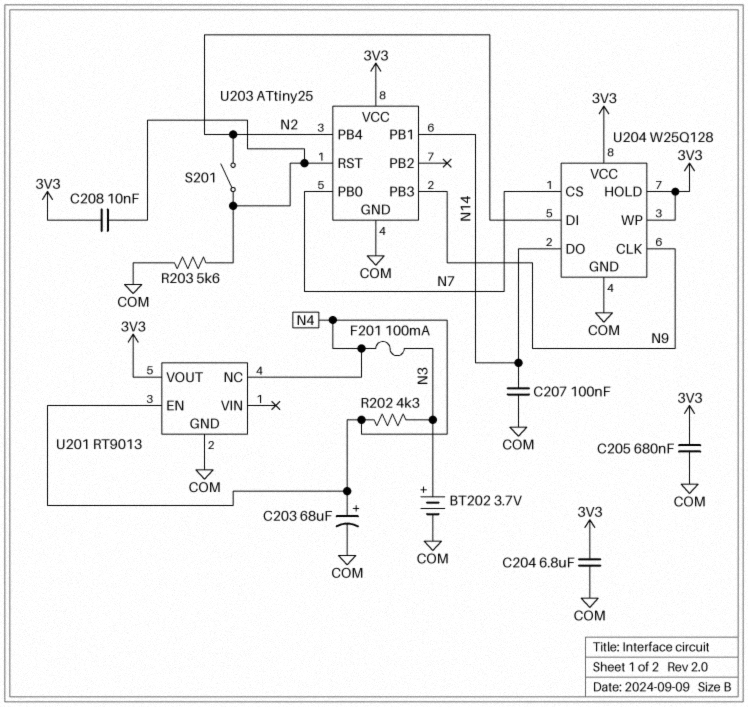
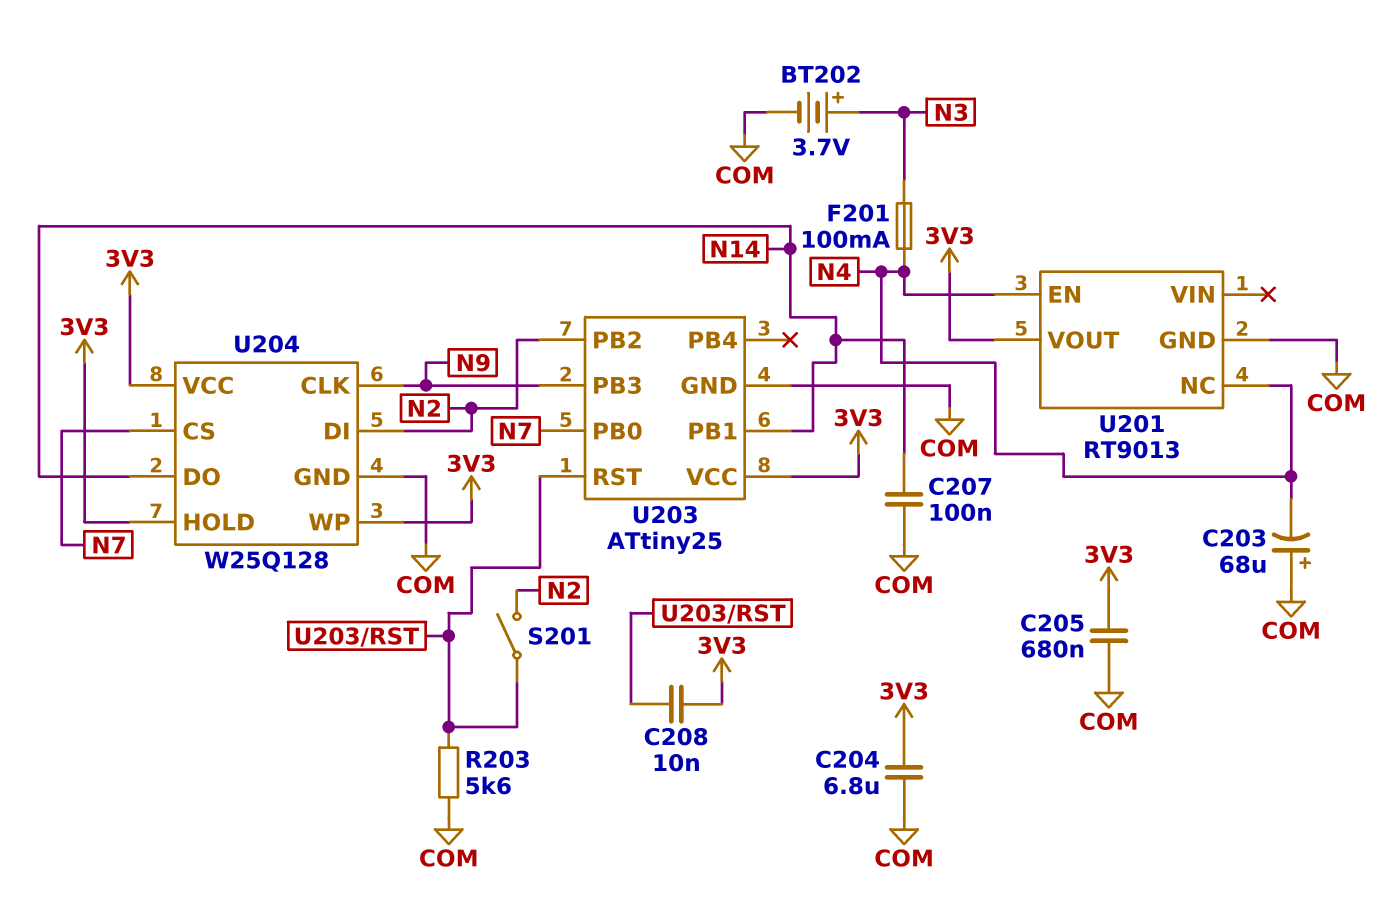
C203: 68uF (plus N4, minus COM) -> 68uF (plus COM, minus N4)
R202: 4.3k (N3, N4) -> none
U203 pin PB2: none -> N2
U203 pin PB4: N2 -> none

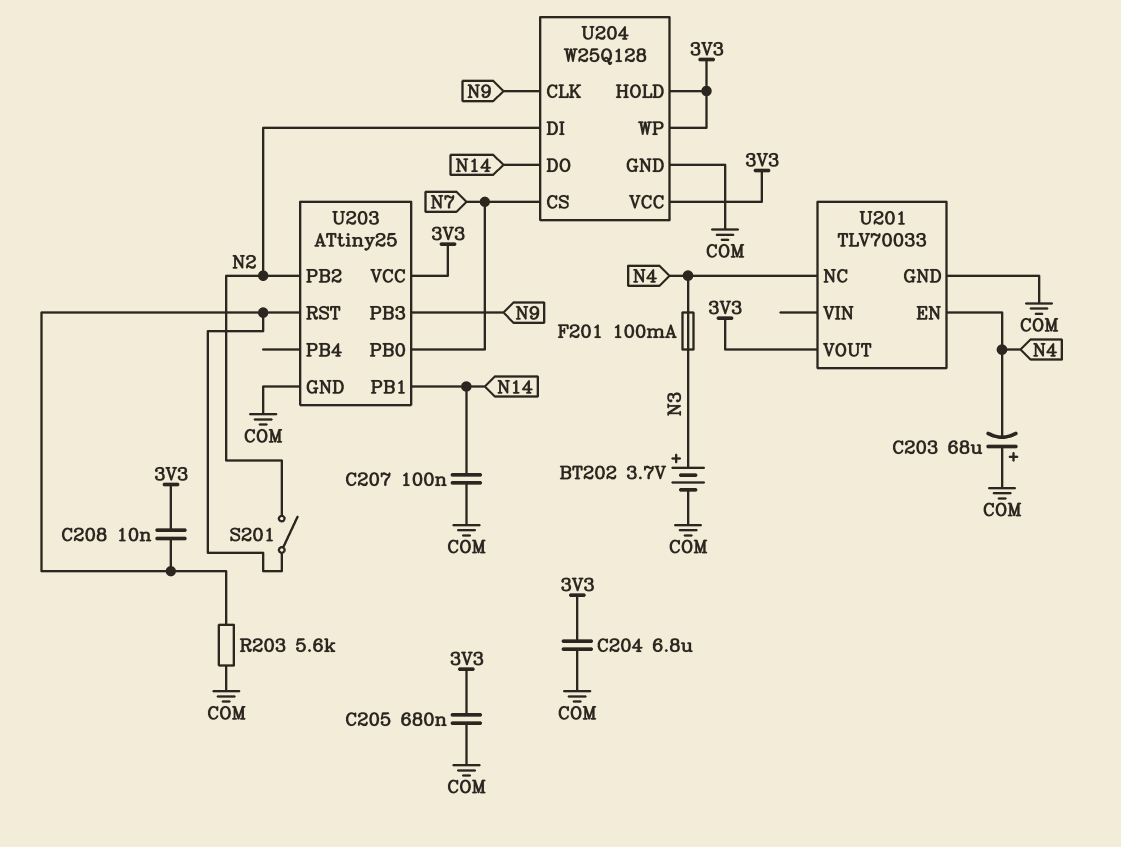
U201: RT9013 -> TLV70033

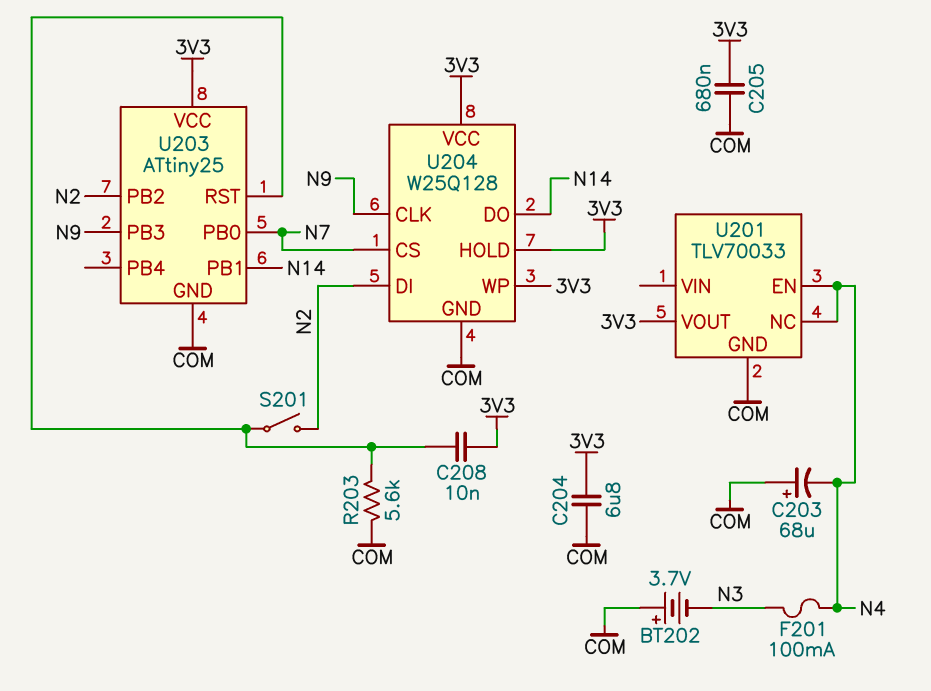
BT202: 3.7V (plus N3, minus COM) -> 3.7V (plus COM, minus N3)
C207: 100nF (COM, N14) -> none

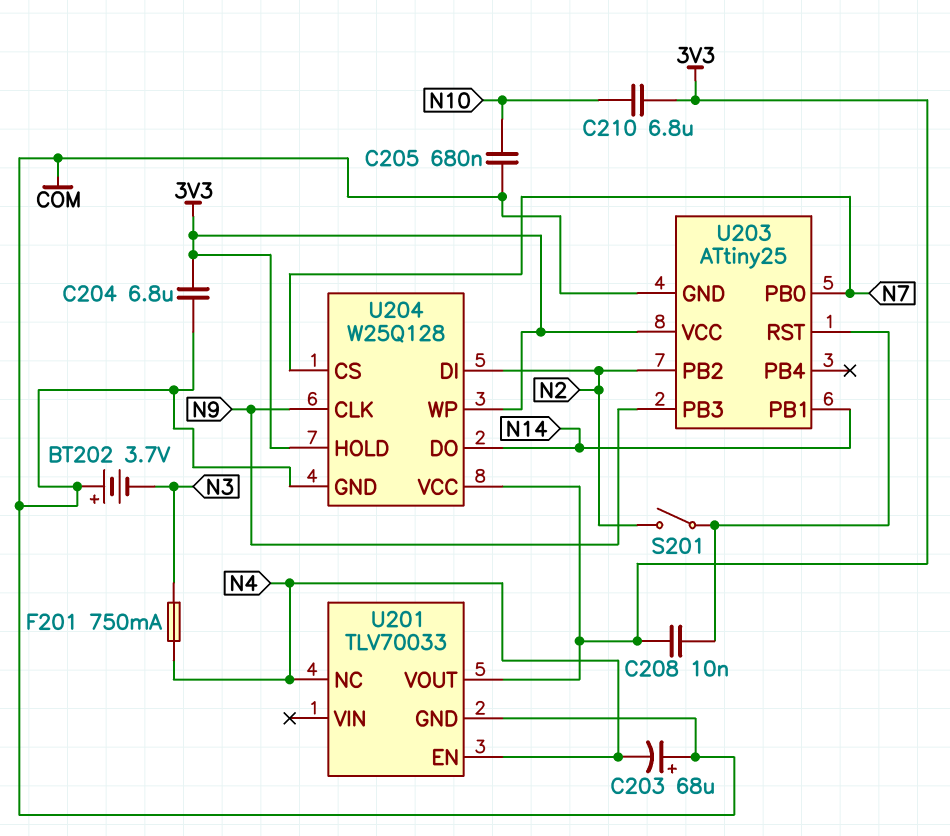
C205: 680nF (3V3, COM) -> 680nF (COM, N10)
C210: none -> 6.8uF (3V3, N10)
F201: 100mA (N3, N4) -> 750mA (N3, N4)
R203: 5.6k (COM, U203/RST) -> none

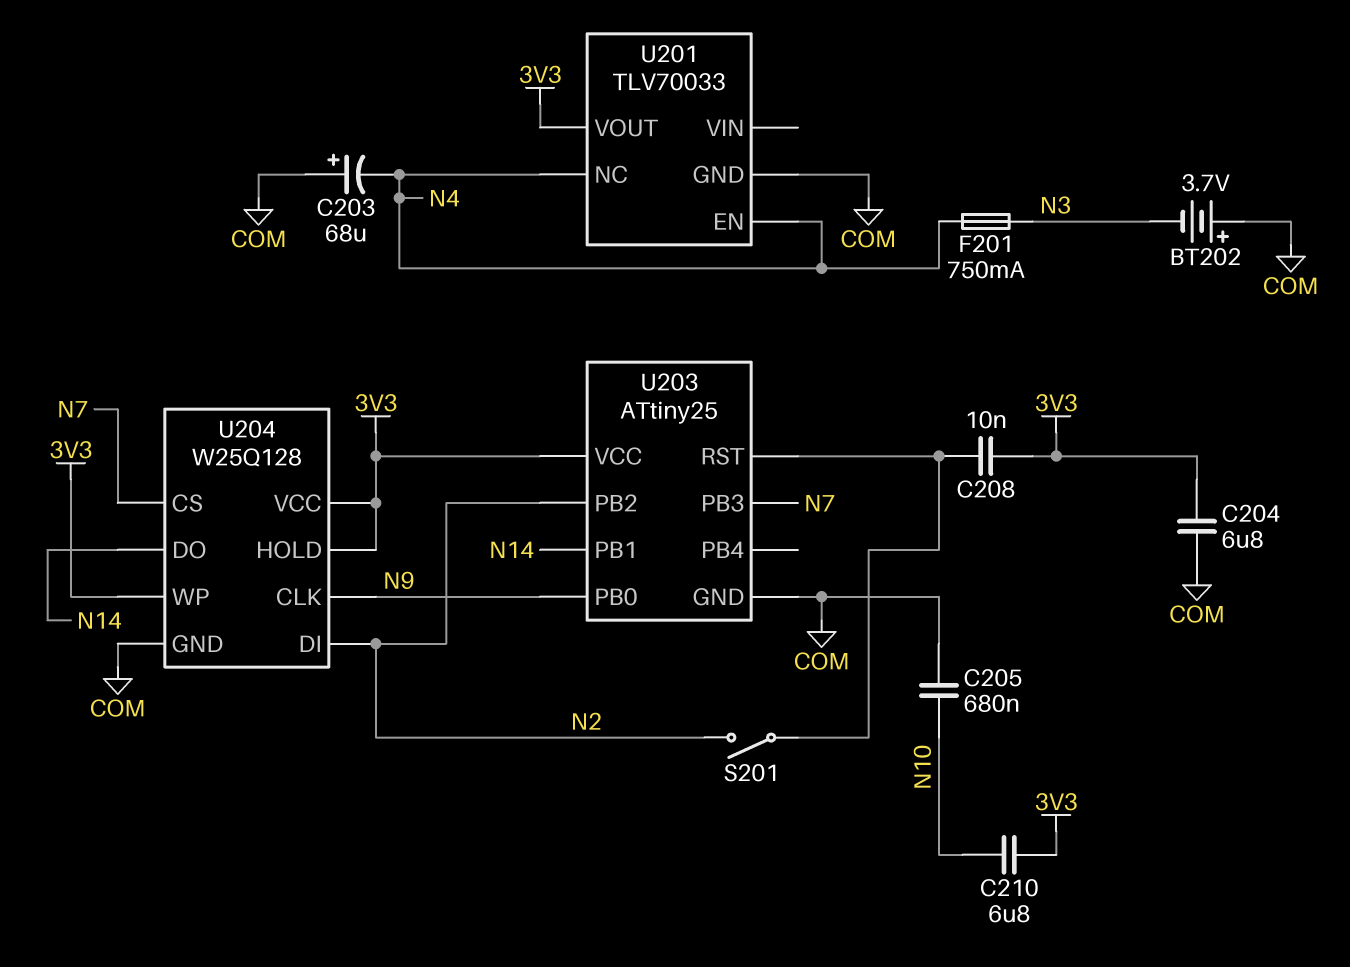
U203 pin PB0: N7 -> N9
U203 pin PB3: N9 -> N7

